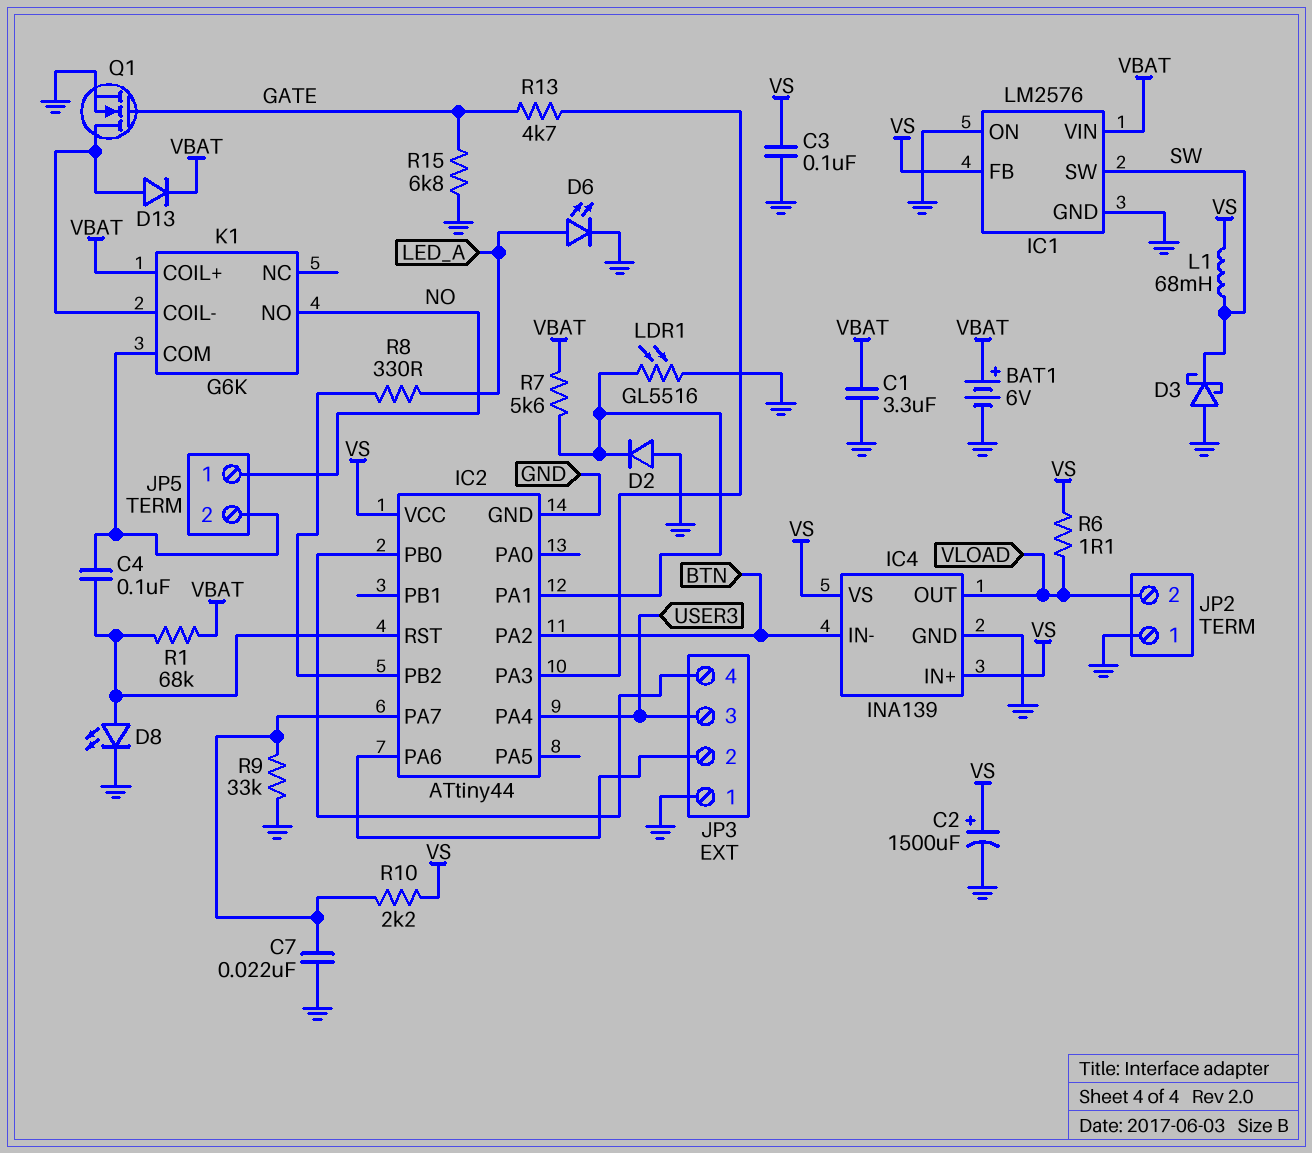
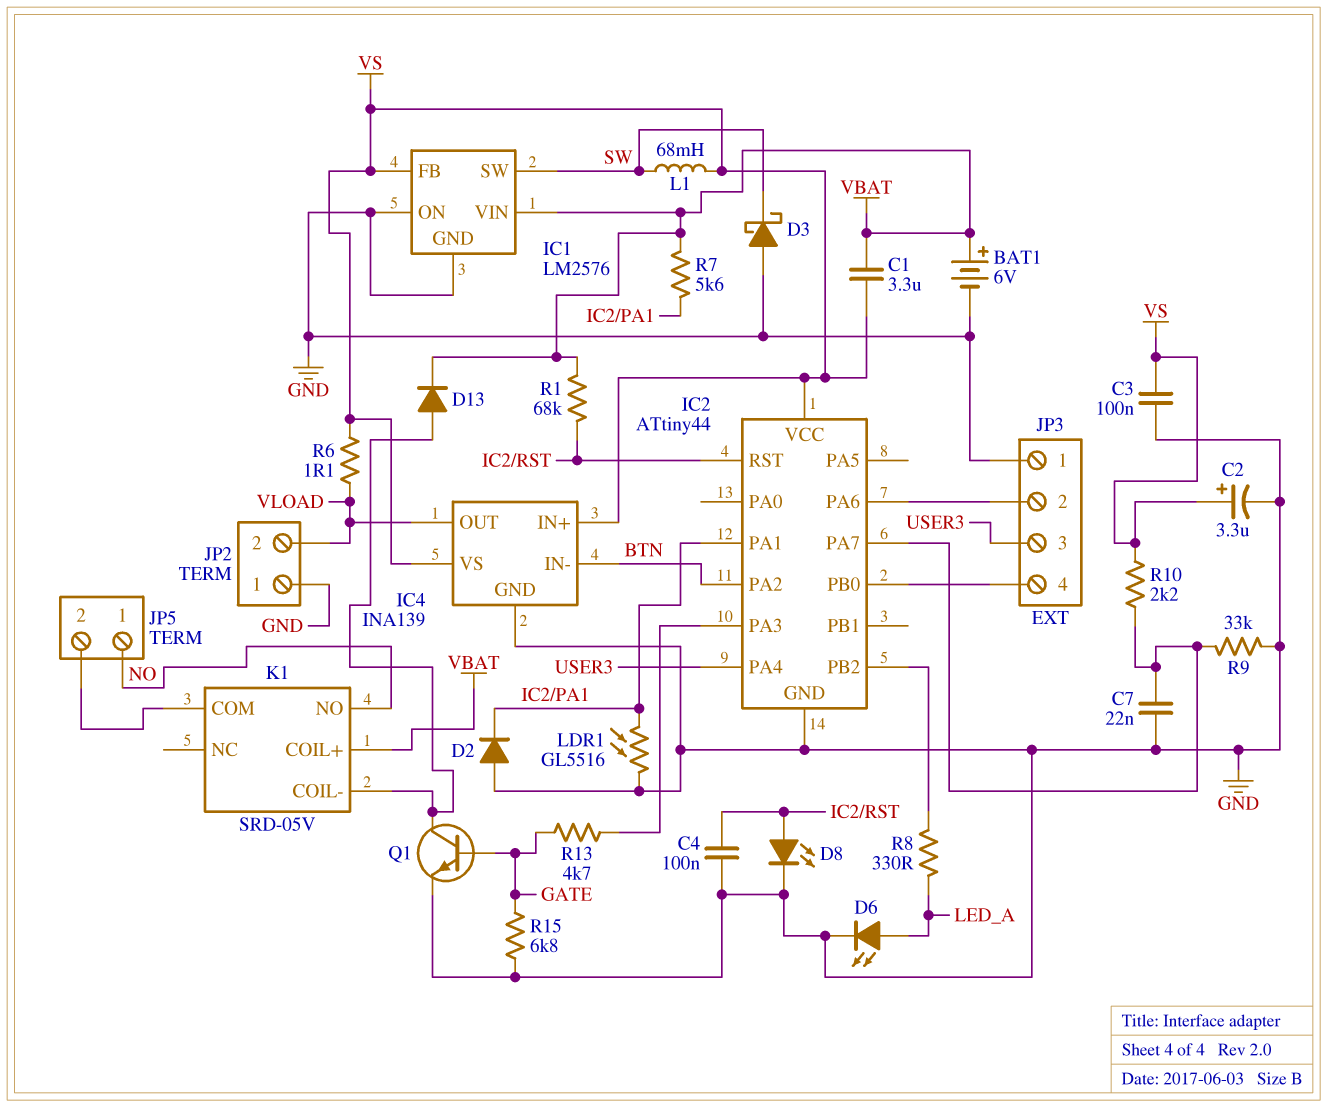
C1: 3.3uF (GND, VBAT) -> 3.3uF (VBAT, VS)
C2: 1500uF (plus VS, minus GND) -> 3.3uF (plus VS, minus GND)
C4: 100nF (IC2/RST, JP5/2) -> 100nF (GND, IC2/RST)
K1: G6K -> SRD-05V
Q1: NMOS (G GATE, D K1/COIL-, S GND) -> NPN (B GATE, C K1/COIL-, E GND)

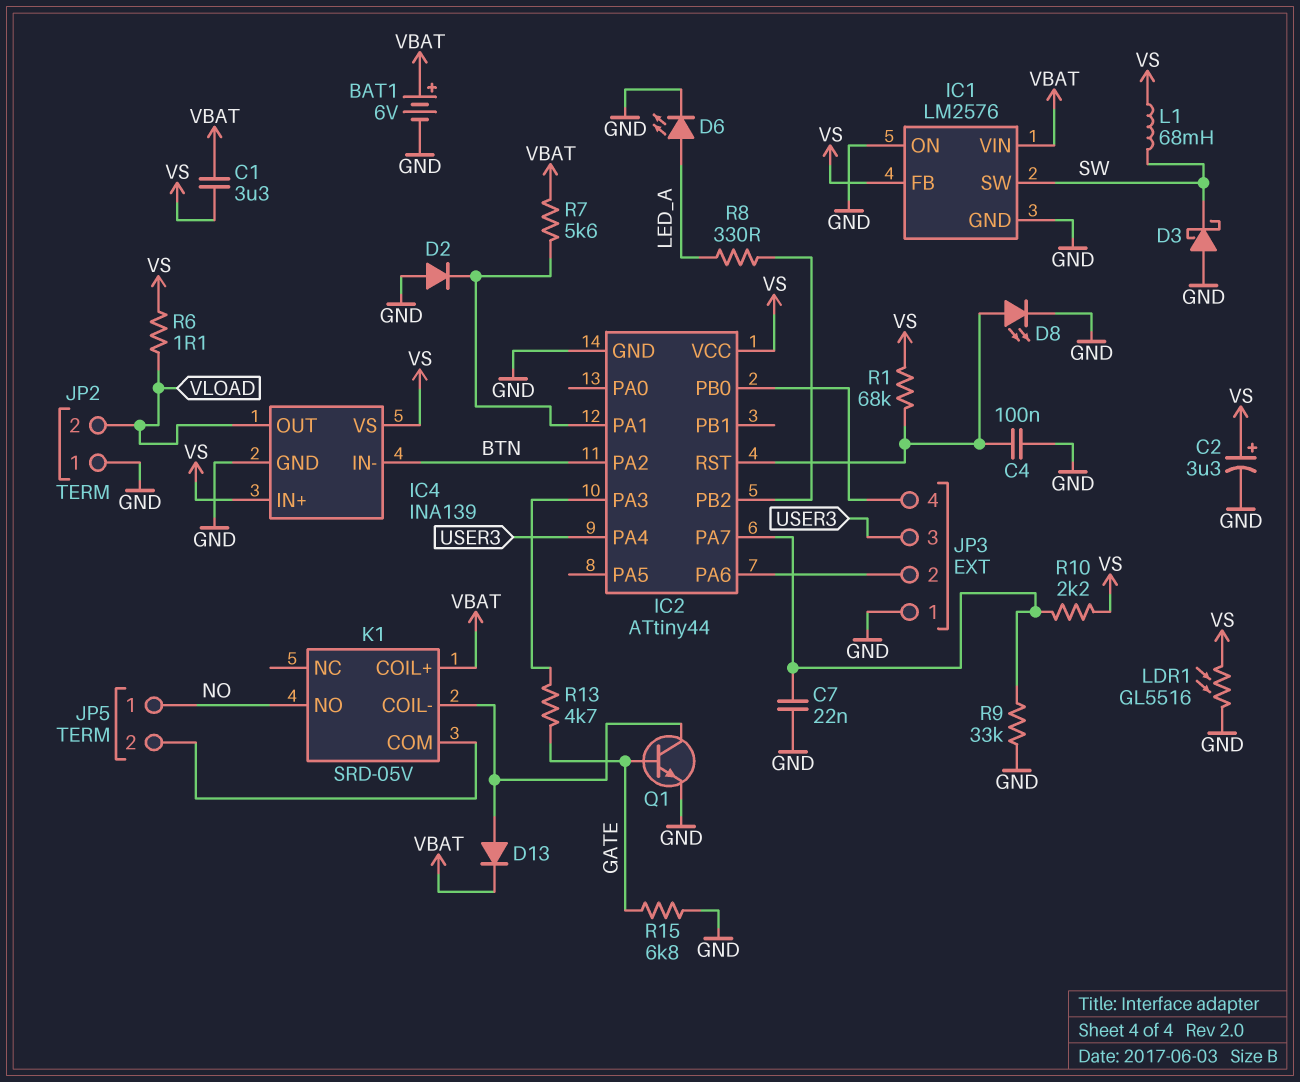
C3: 100nF (GND, VS) -> none
LDR1: GL5516 (GND, IC2/PA1) -> GL5516 (GND, VS)
R1: 68k (IC2/RST, VBAT) -> 68k (IC2/RST, VS)

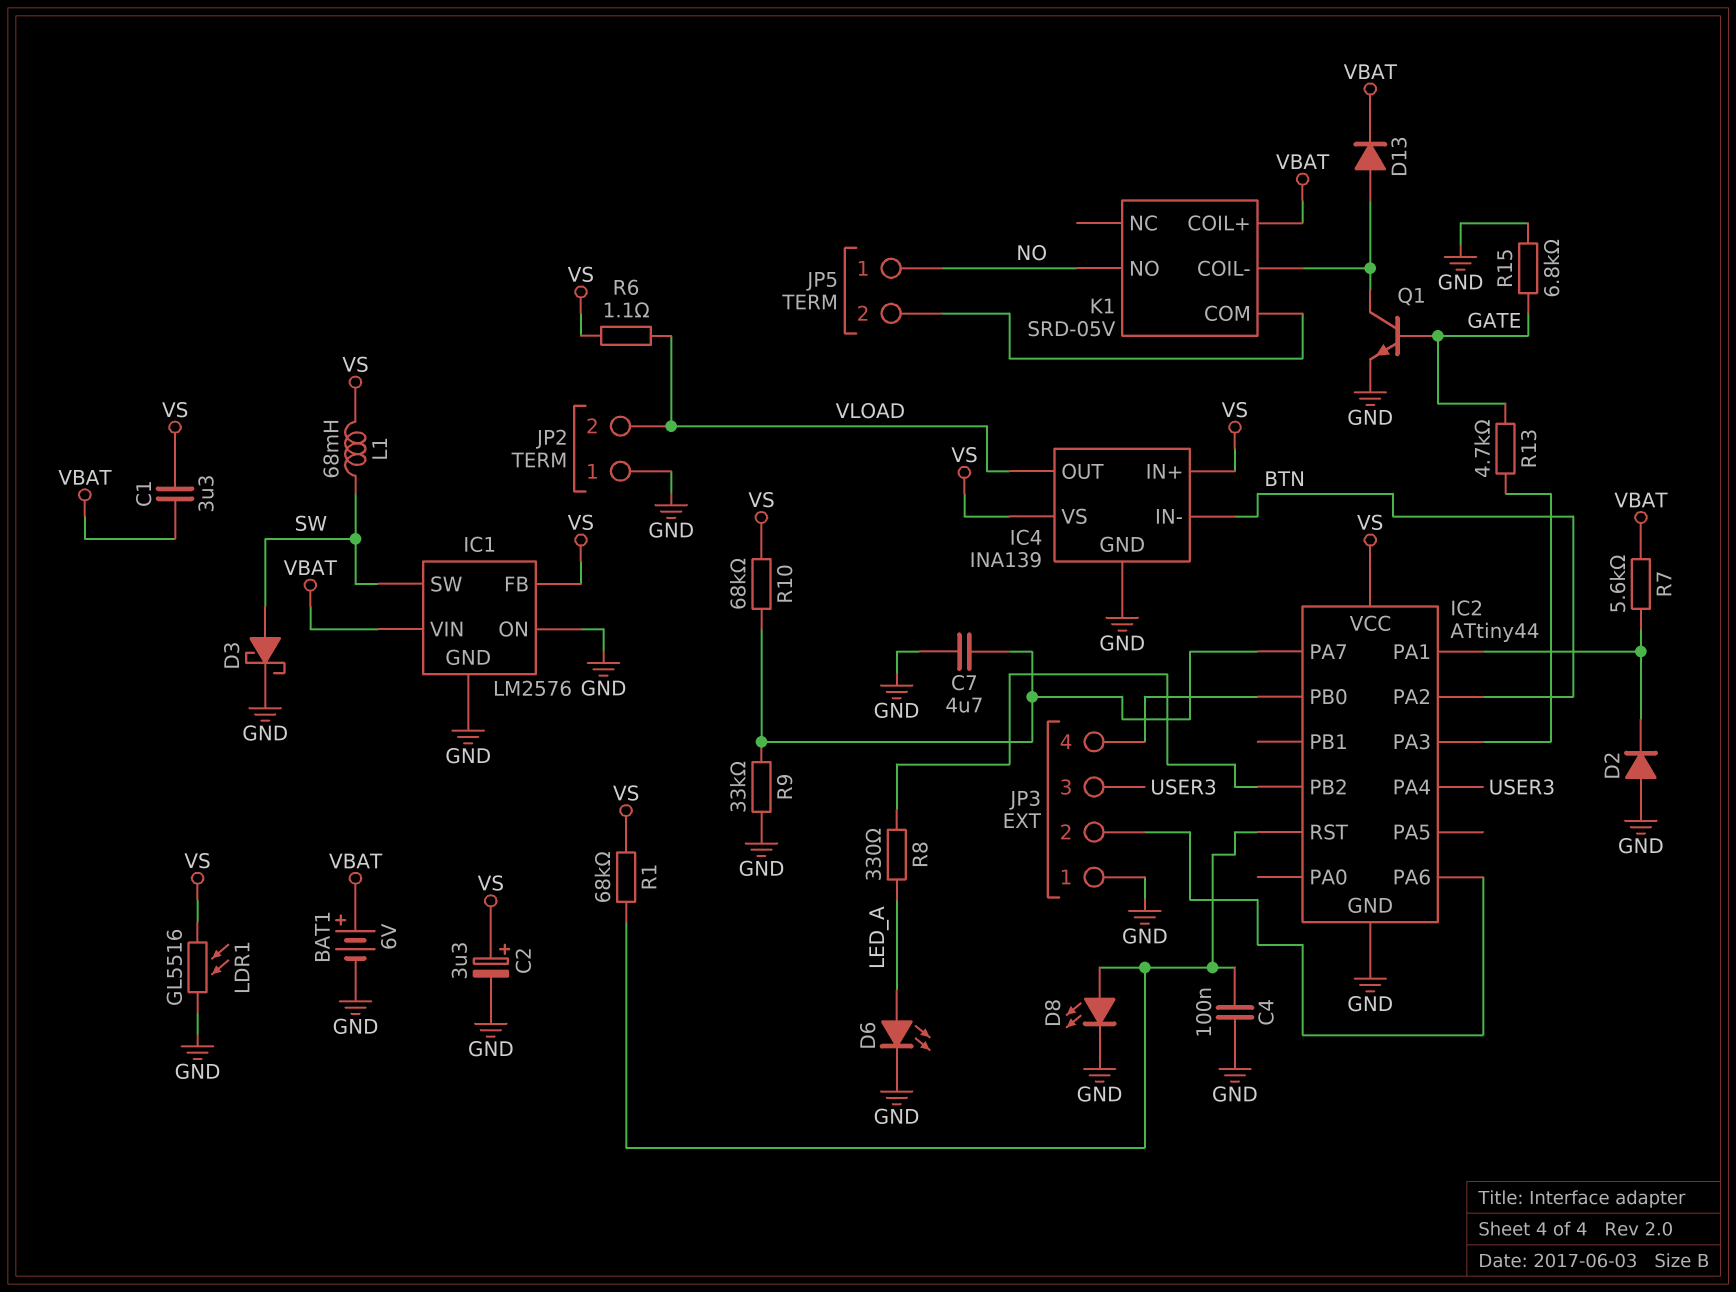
C7: 22nF (GND, IC2/PA7) -> 4.7uF (GND, IC2/PA7)
D3: schottky (A GND, K SW) -> schottky (A SW, K GND)
R10: 2.2k (IC2/PA7, VS) -> 68k (IC2/PA7, VS)

